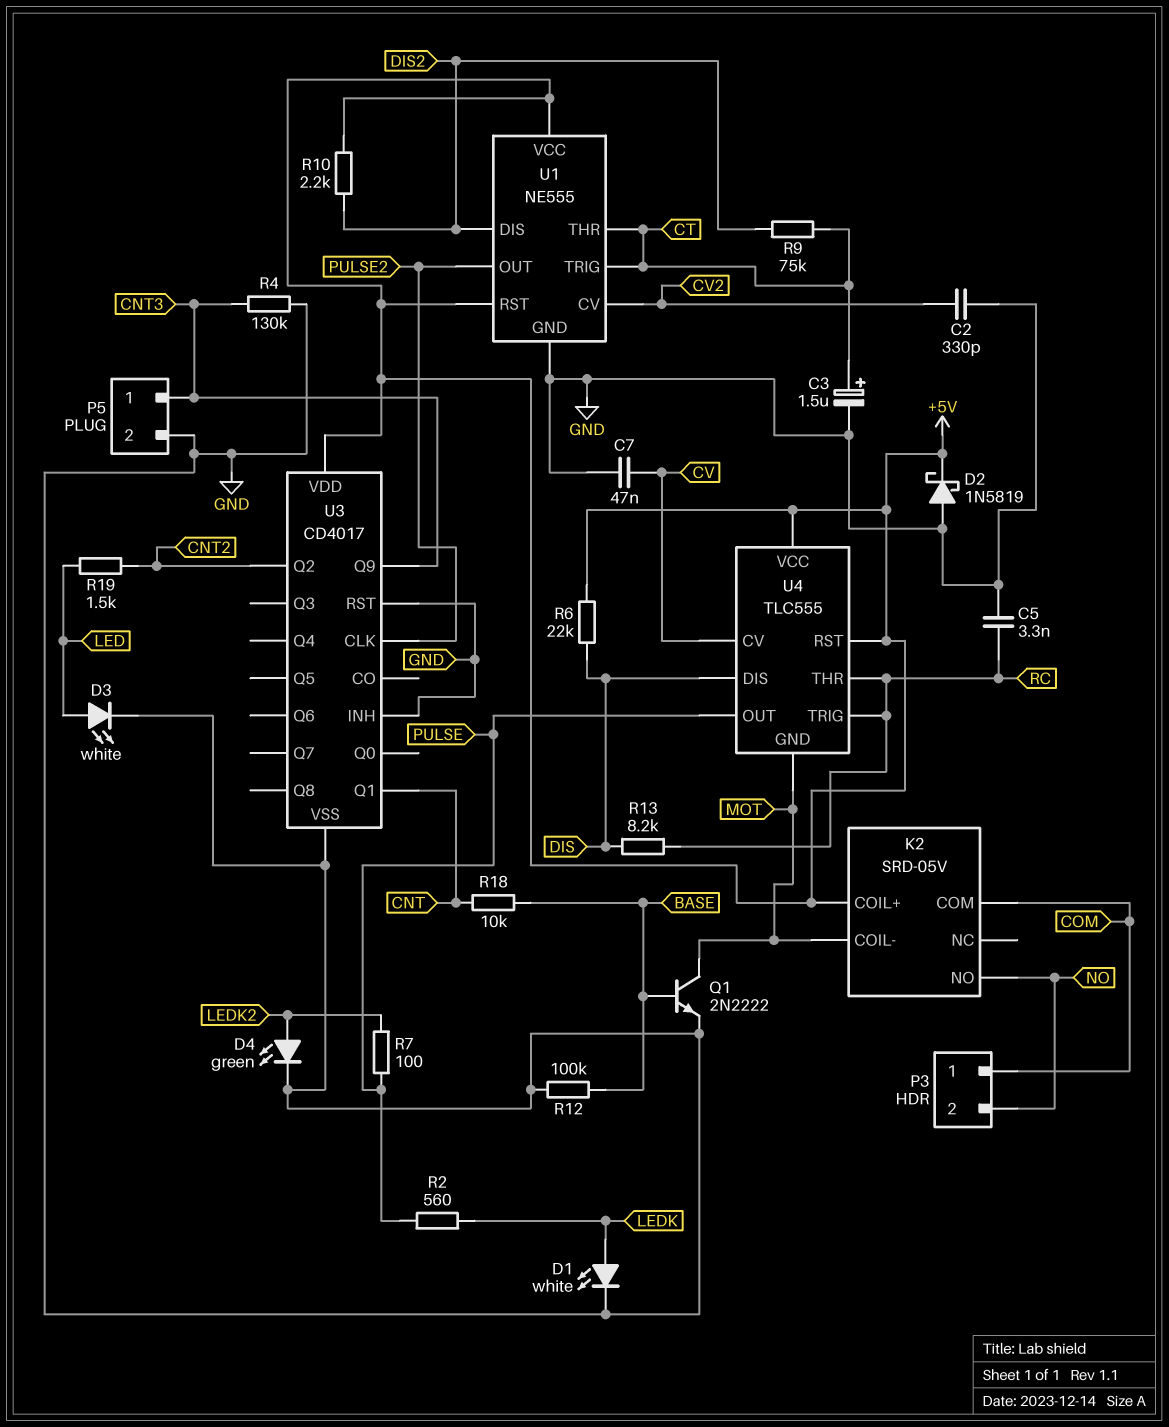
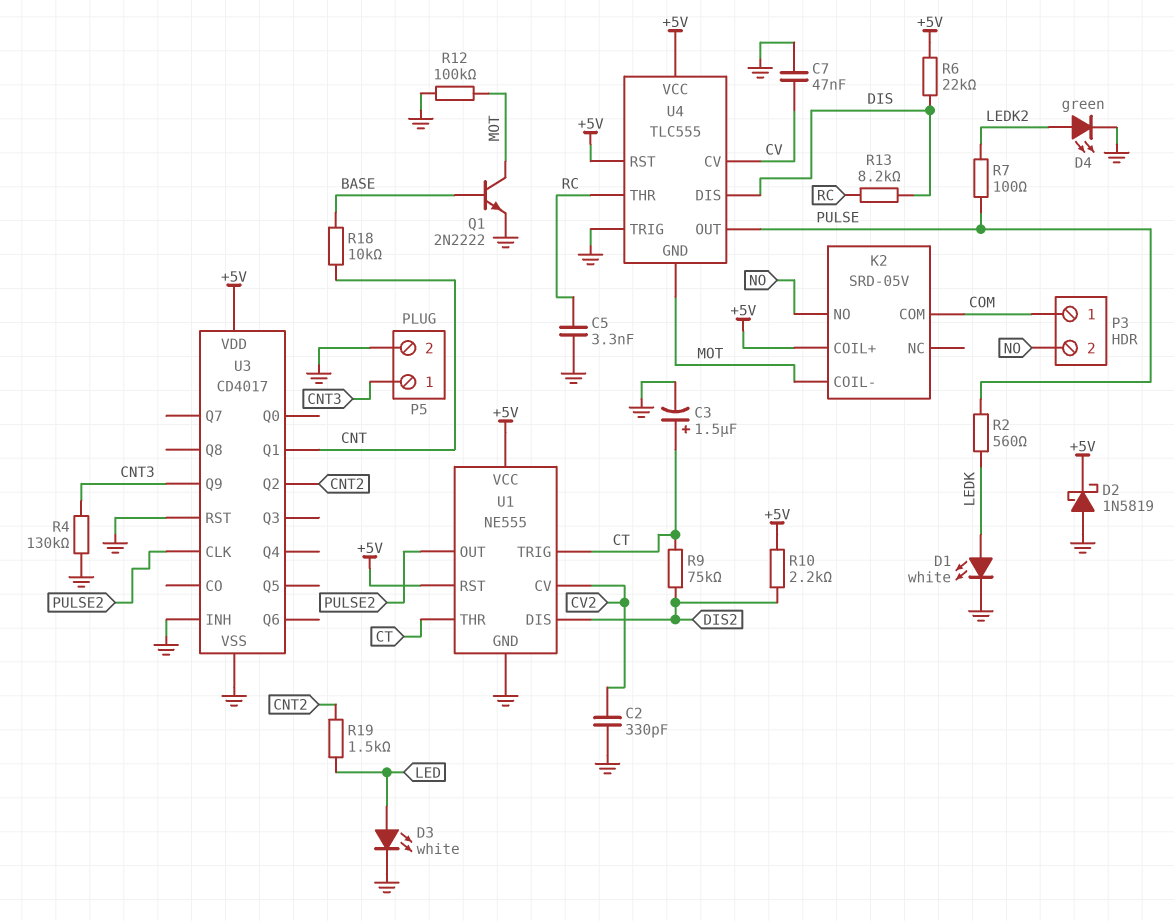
R12: 100k (BASE, GND) -> 100k (GND, MOT)
U4 pin TRIG: RC -> GND

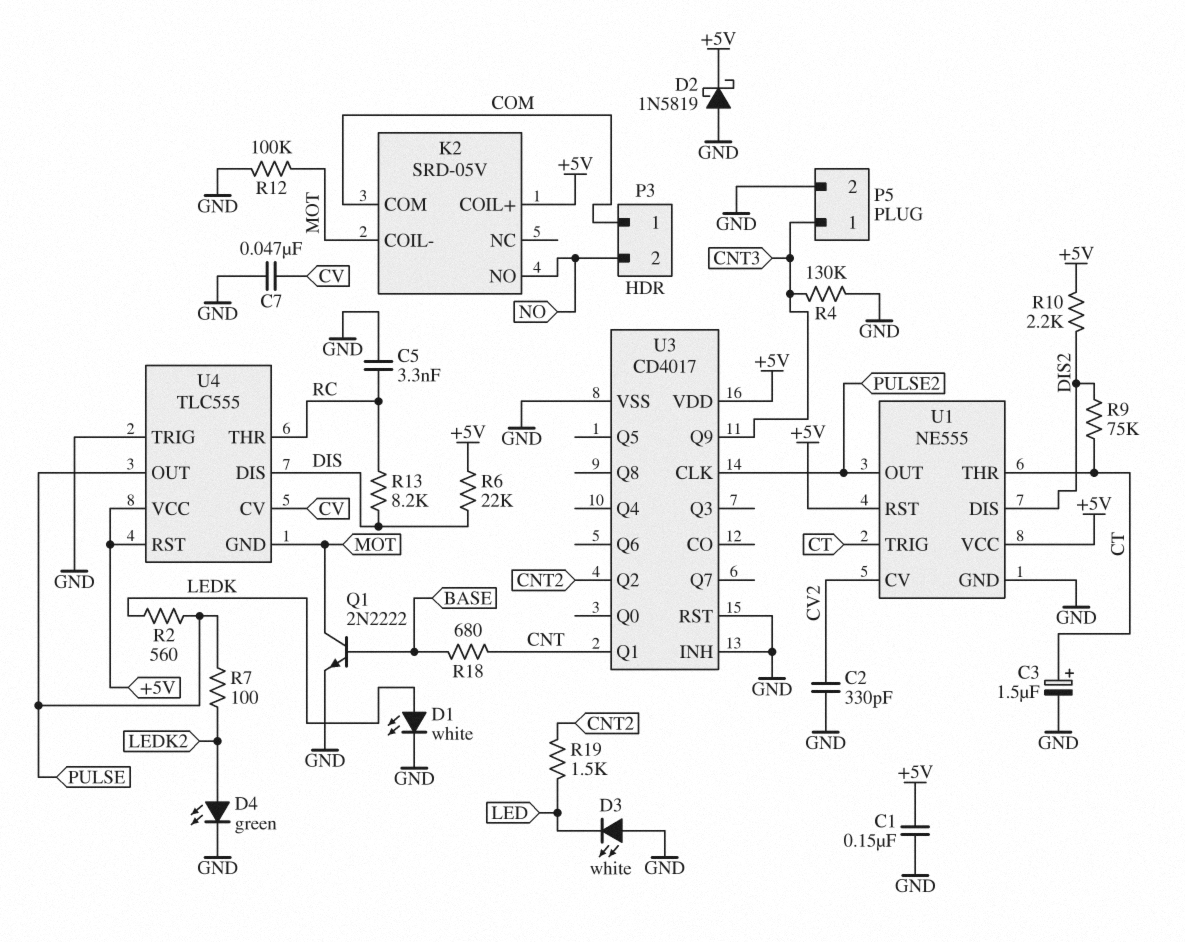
C1: none -> 150nF (+5V, GND)
D3: LED white (A LED, K GND) -> LED white (A GND, K LED)
R18: 10k (BASE, CNT) -> 680 (BASE, CNT)

